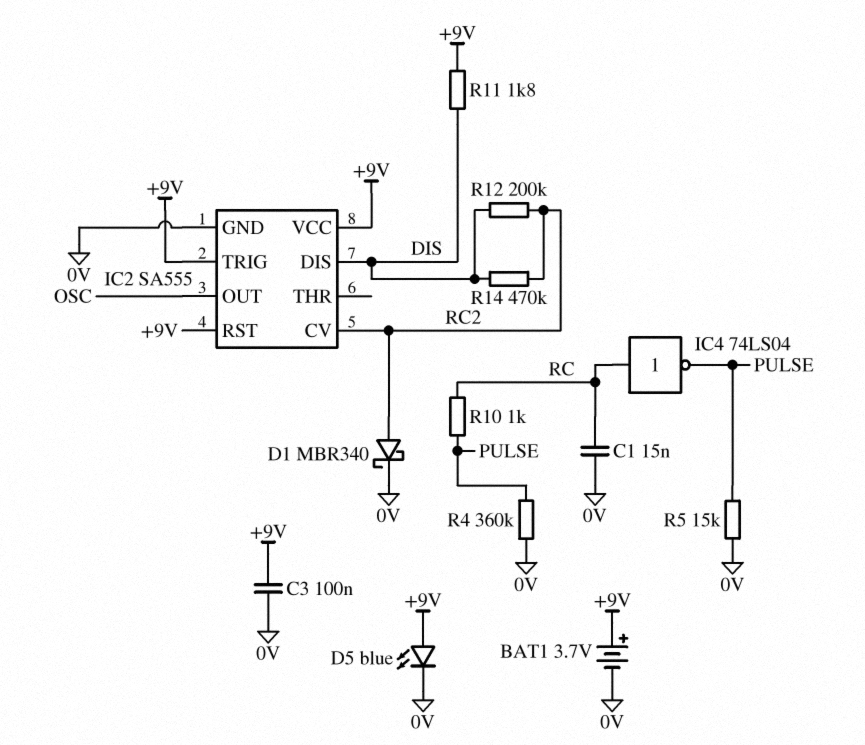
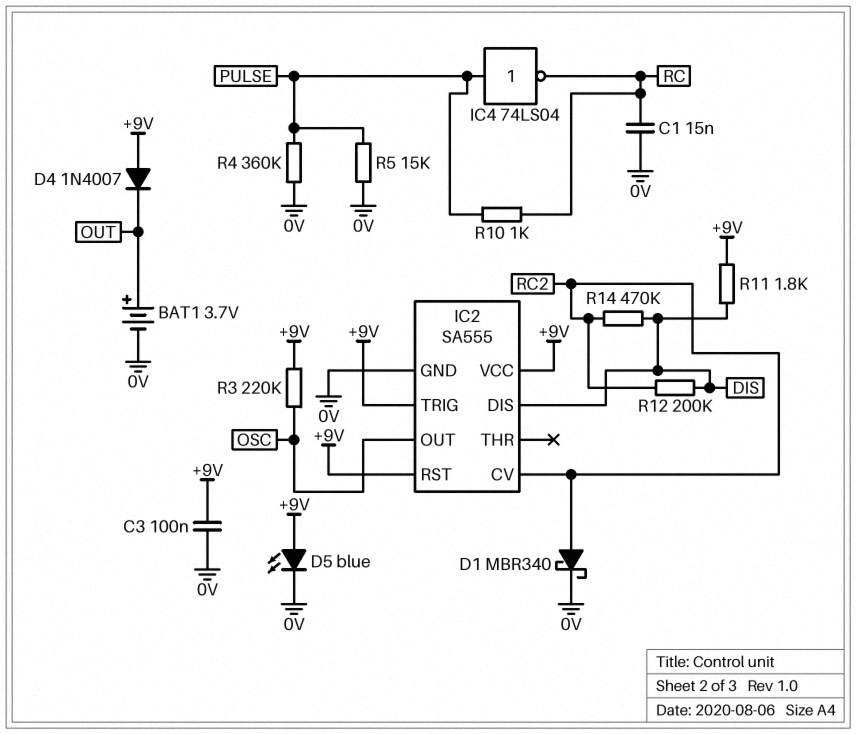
BAT1: 3.7V (plus +9V, minus 0V) -> 3.7V (plus OUT, minus 0V)
D4: none -> diode 1N4007 (A +9V, K OUT)
IC4: NOT 74LS04 (in RC, out PULSE) -> NOT 74LS04 (in PULSE, out RC)
R3: none -> 220k (+9V, OSC)

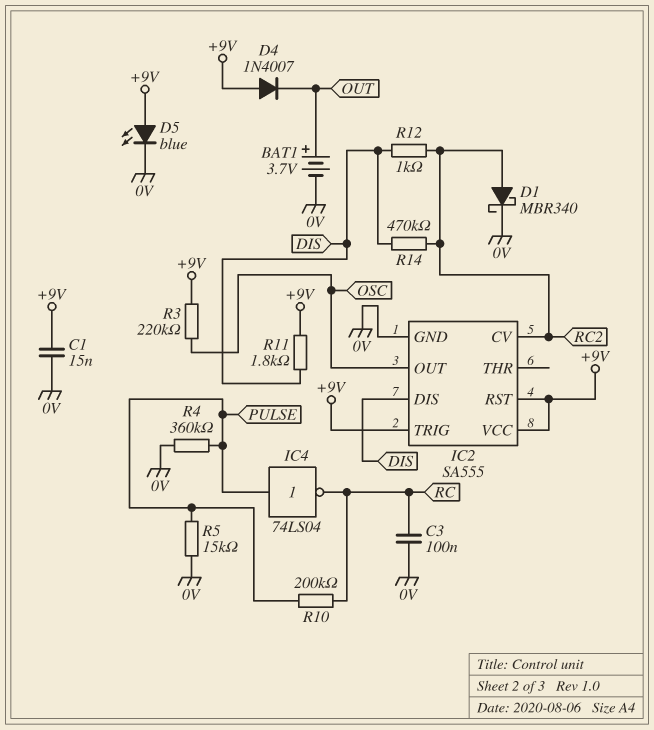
C1: 15nF (0V, RC) -> 15nF (+9V, 0V)
C3: 100nF (+9V, 0V) -> 100nF (0V, RC)
R10: 1k (PULSE, RC) -> 200k (PULSE, RC)
R12: 200k (DIS, RC2) -> 1k (DIS, RC2)

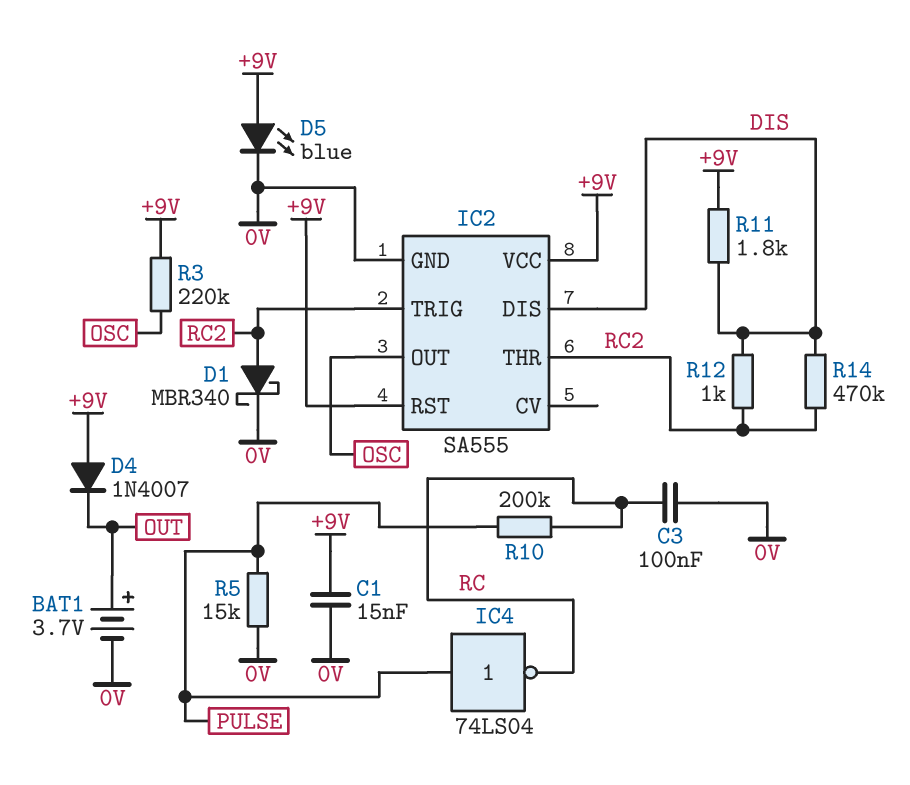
IC2 pin CV: RC2 -> none
IC2 pin THR: none -> RC2
IC2 pin TRIG: +9V -> RC2
R4: 360k (0V, PULSE) -> none

